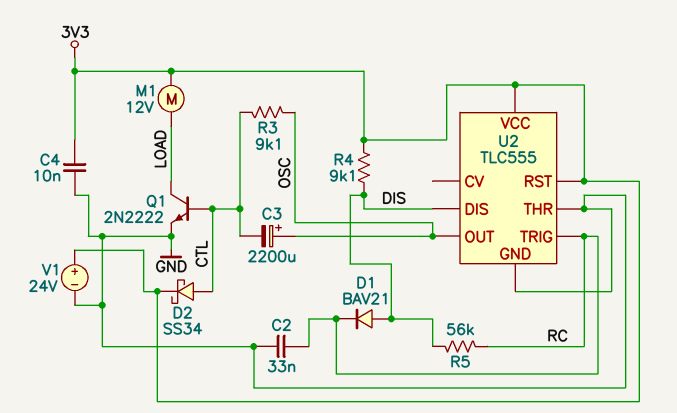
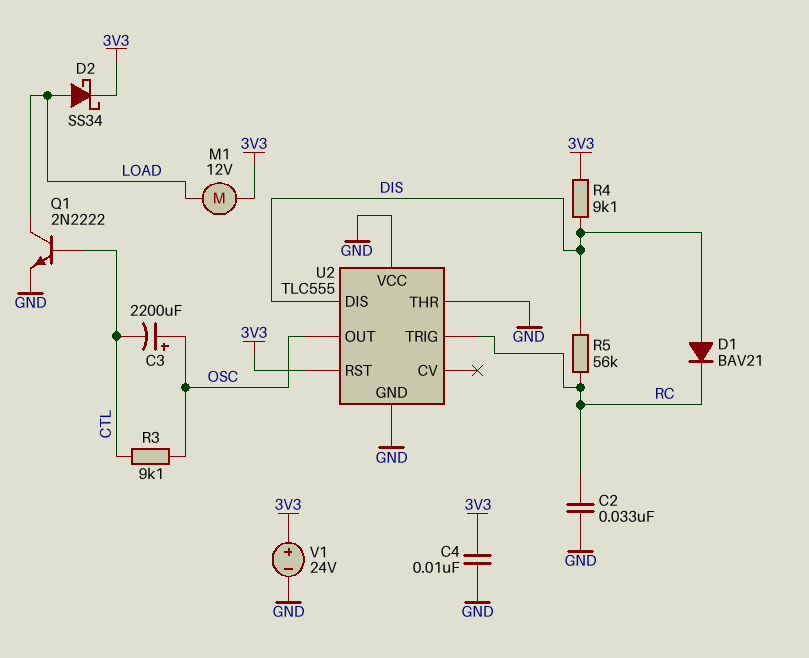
D2: schottky SS34 (A CTL, K 3V3) -> schottky SS34 (A LOAD, K 3V3)
U2 pin VCC: 3V3 -> GND

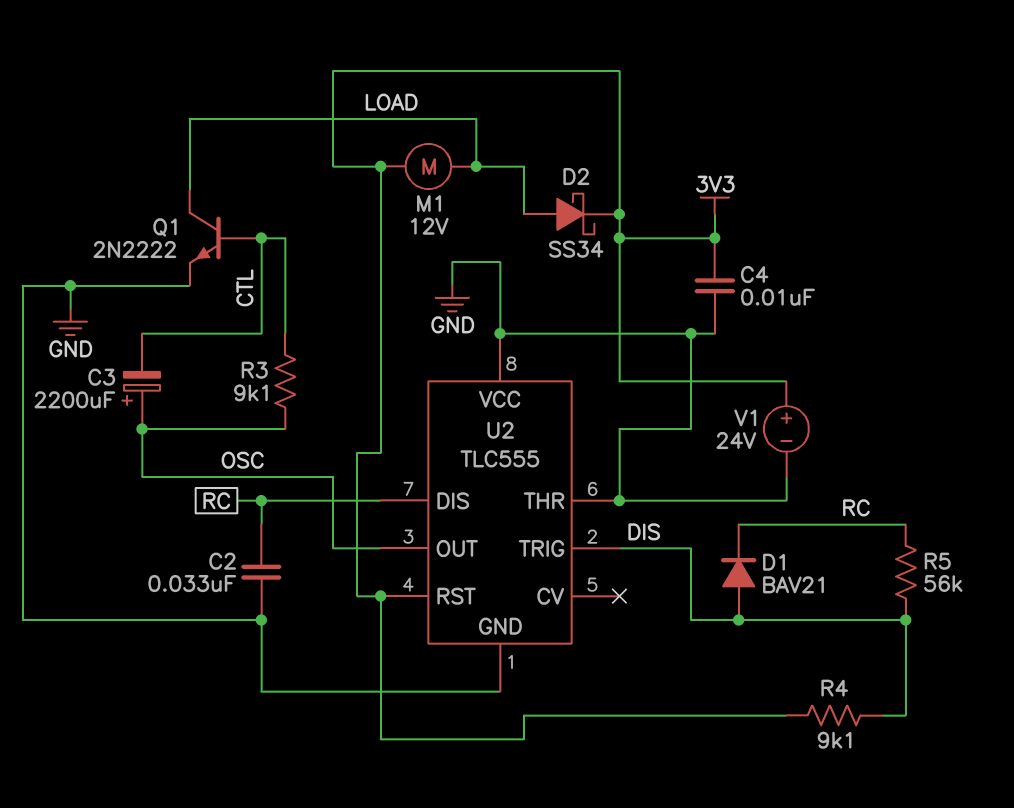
U2 pin DIS: DIS -> RC
U2 pin TRIG: RC -> DIS

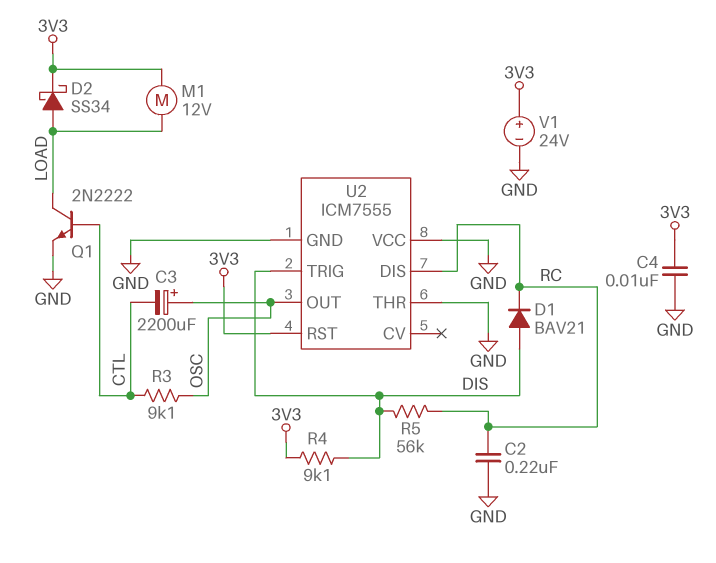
C2: 33nF (GND, RC) -> 220nF (GND, RC)
U2: TLC555 -> ICM7555

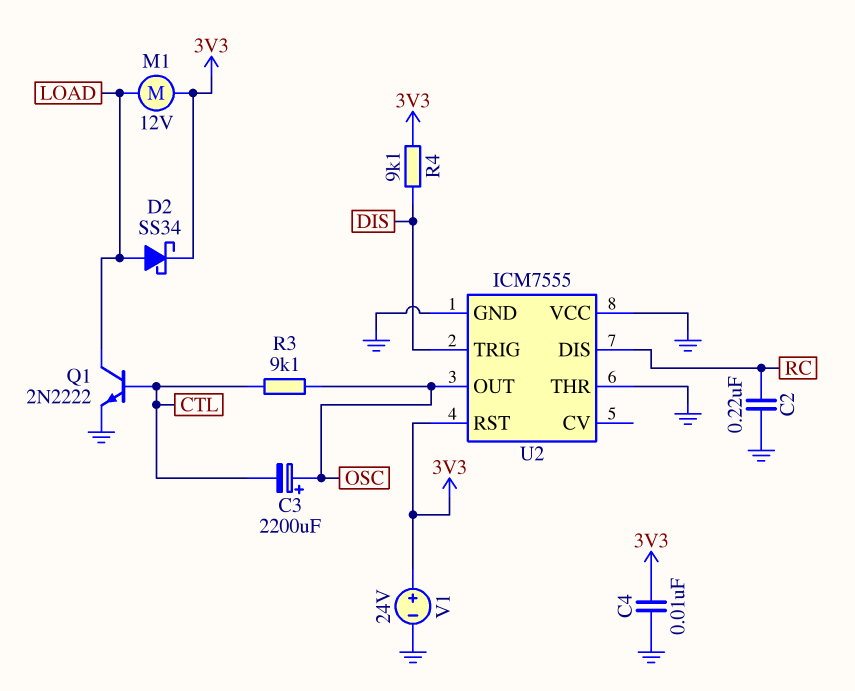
D1: diode BAV21 (A DIS, K RC) -> none
R5: 56k (DIS, RC) -> none

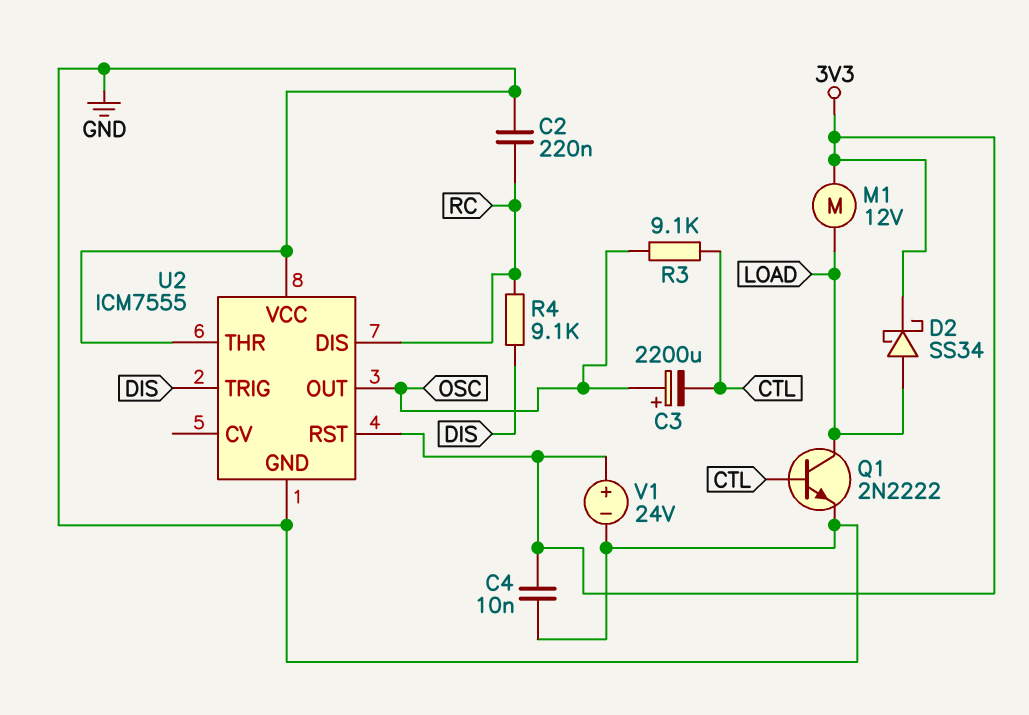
R4: 9.1k (3V3, DIS) -> 9.1k (DIS, RC)

